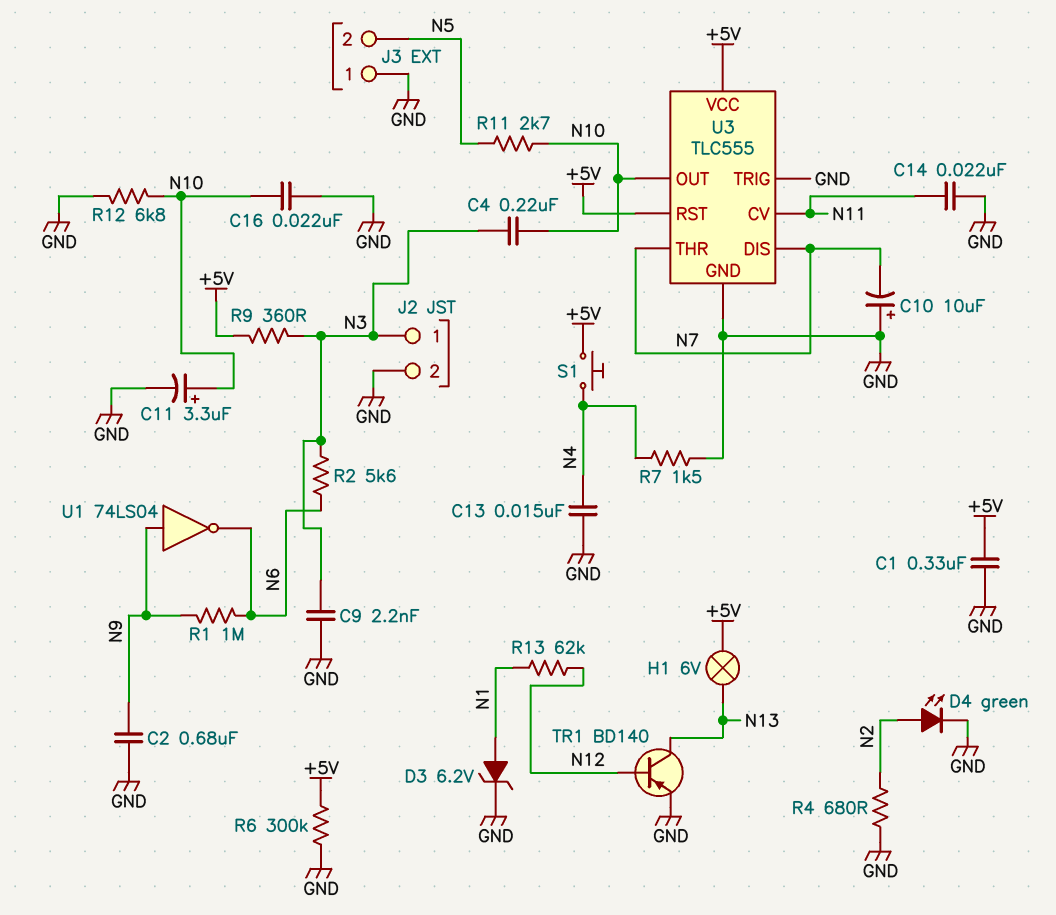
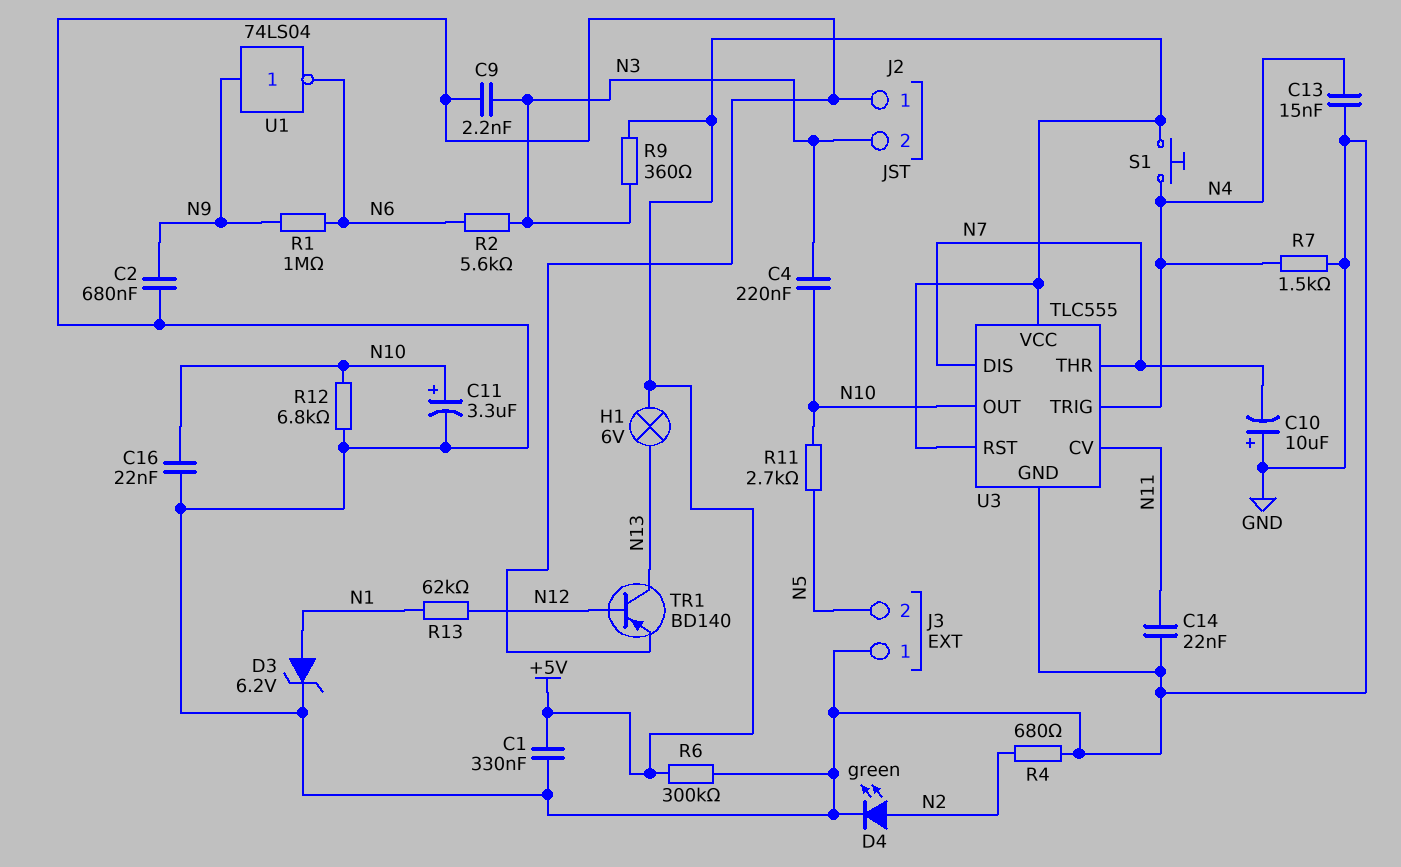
J2 pin 1: N3 -> GND
J2 pin 2: GND -> N3
U3 pin TRIG: GND -> N4

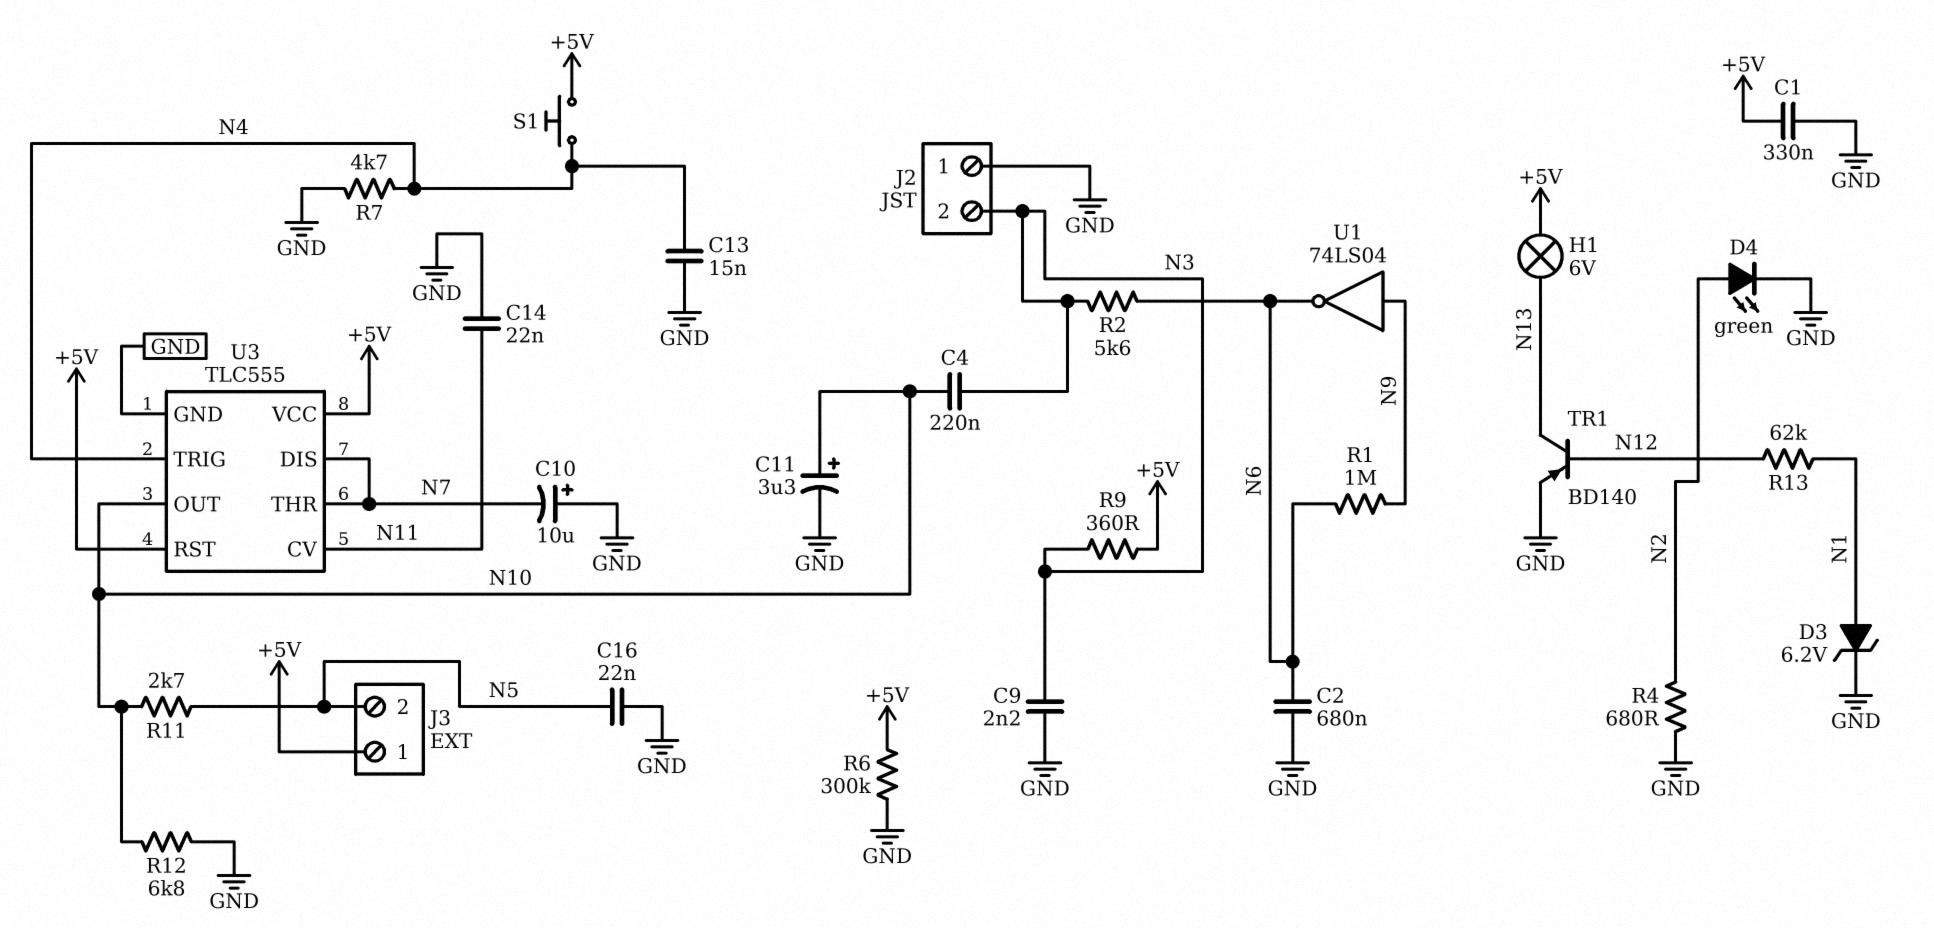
C2: 680nF (GND, N9) -> 680nF (GND, N6)
C16: 22nF (GND, N10) -> 22nF (GND, N5)
J3 pin 1: GND -> +5V
R7: 1.5k (GND, N4) -> 4.7k (GND, N4)

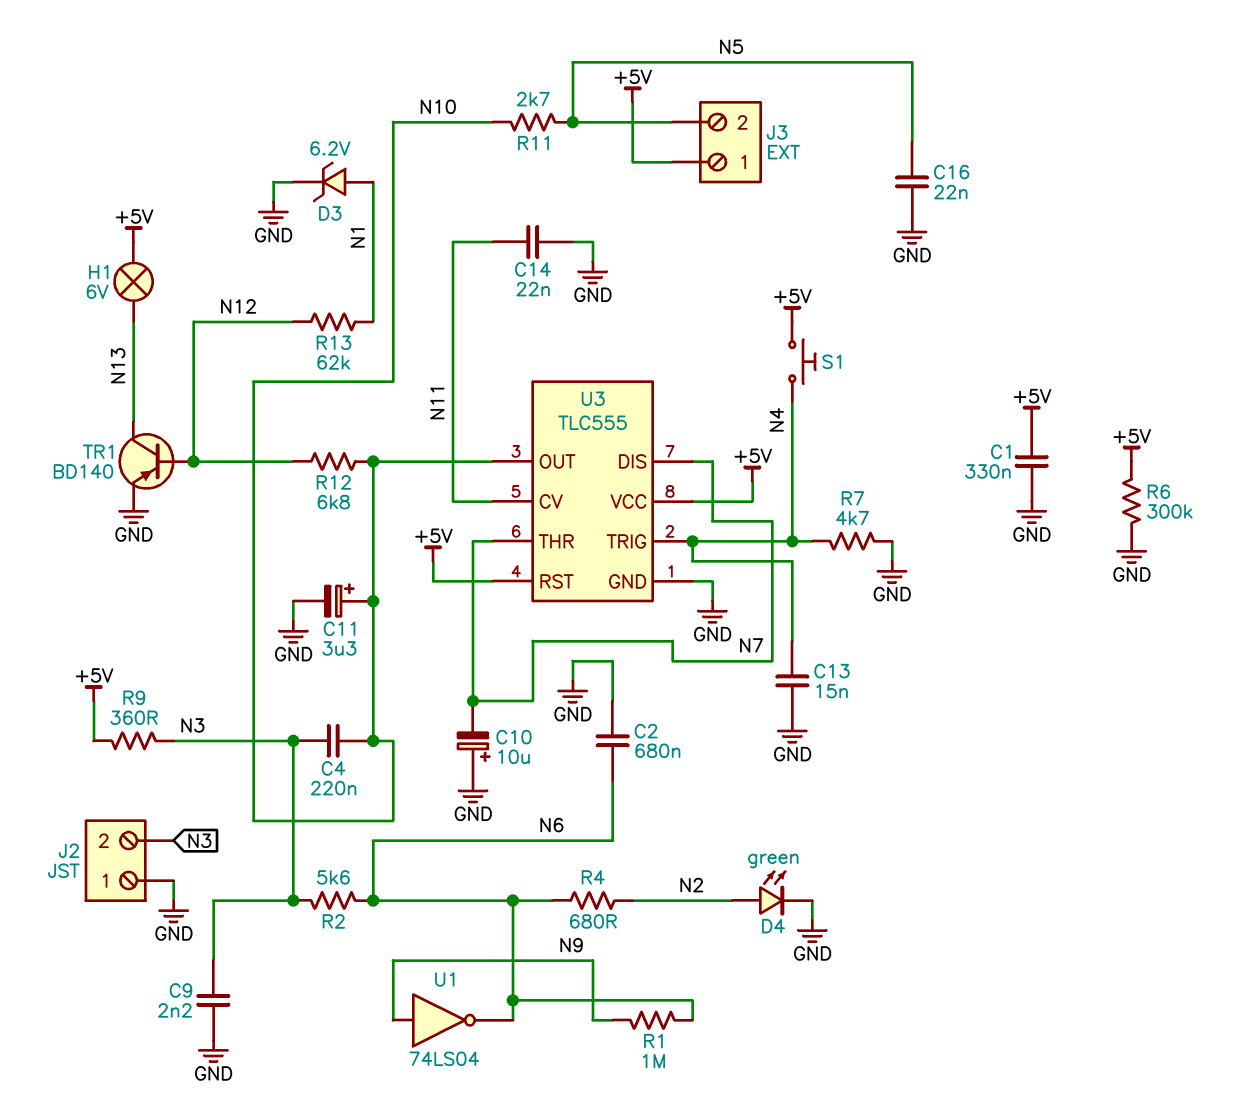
R4: 680 (GND, N2) -> 680 (N2, N6)
R12: 6.8k (GND, N10) -> 6.8k (N10, N12)

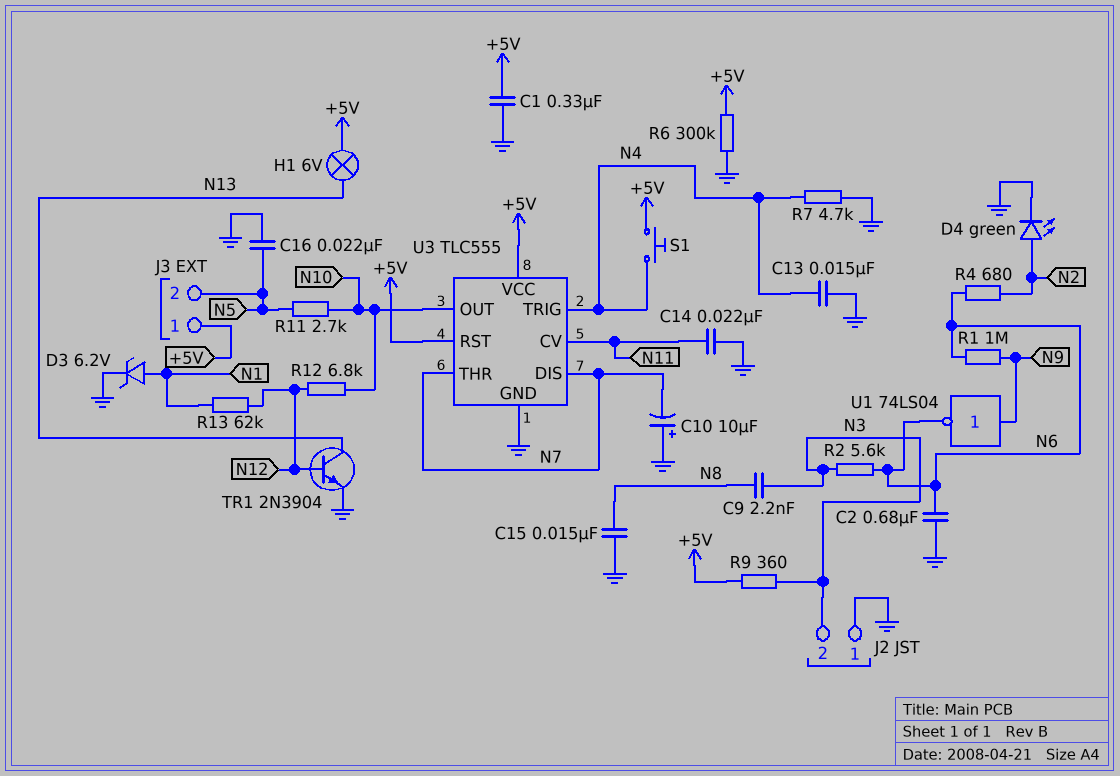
C4: 220nF (N3, N10) -> none
C9: 2.2nF (GND, N3) -> 2.2nF (N3, N8)
C11: 3.3uF (plus N10, minus GND) -> none
C15: none -> 15nF (GND, N8)
TR1: PNP BD140 (B N12, C N13, E GND) -> NPN 2N3904 (B N12, C N13, E GND)

